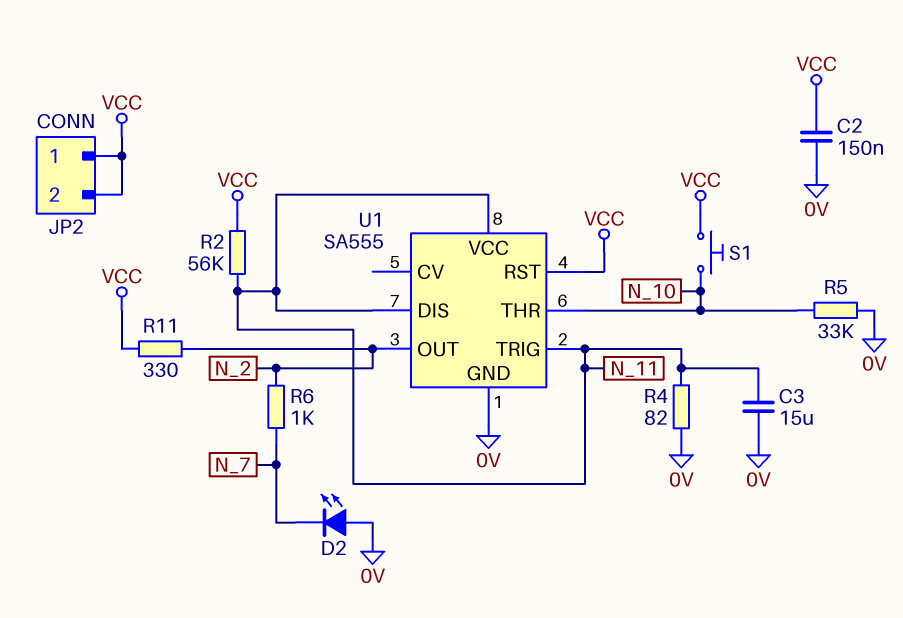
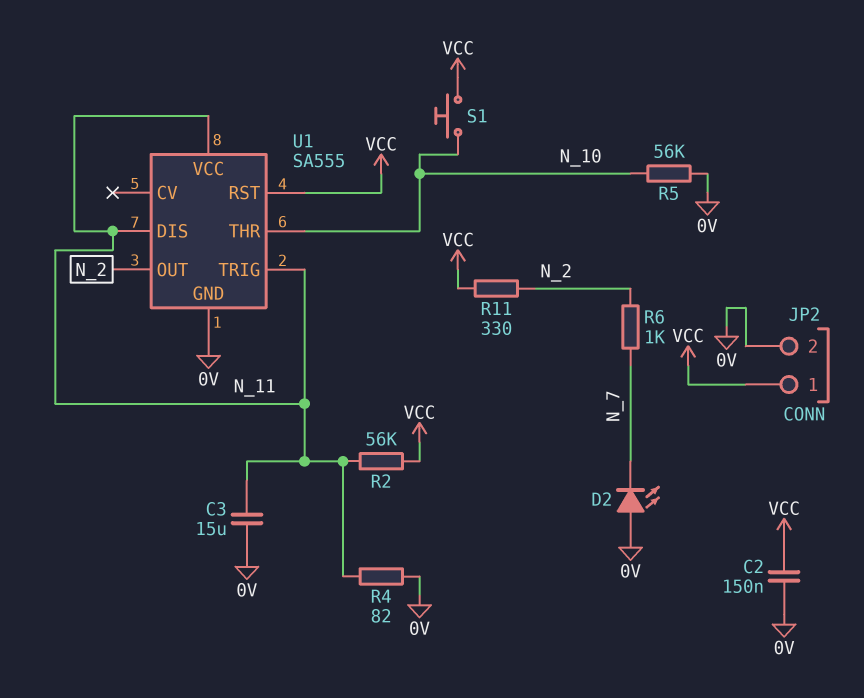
JP2 pin 2: VCC -> 0V
R5: 33k (0V, N_10) -> 56k (0V, N_10)

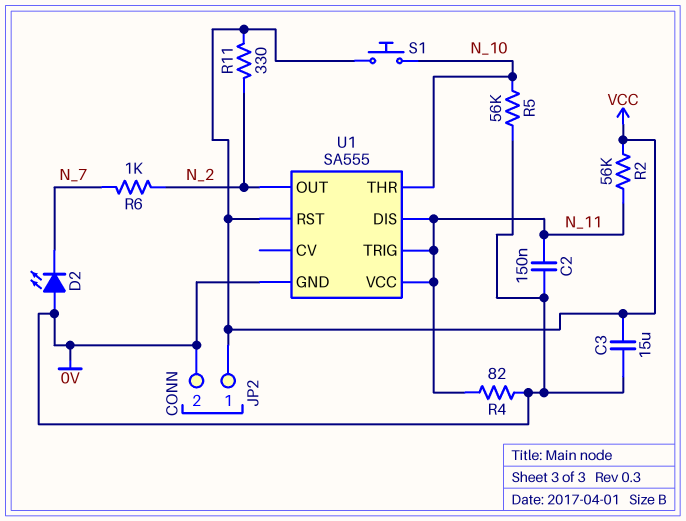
C2: 150nF (0V, VCC) -> 150nF (0V, N_11)
C3: 15uF (0V, N_11) -> 15uF (0V, VCC)

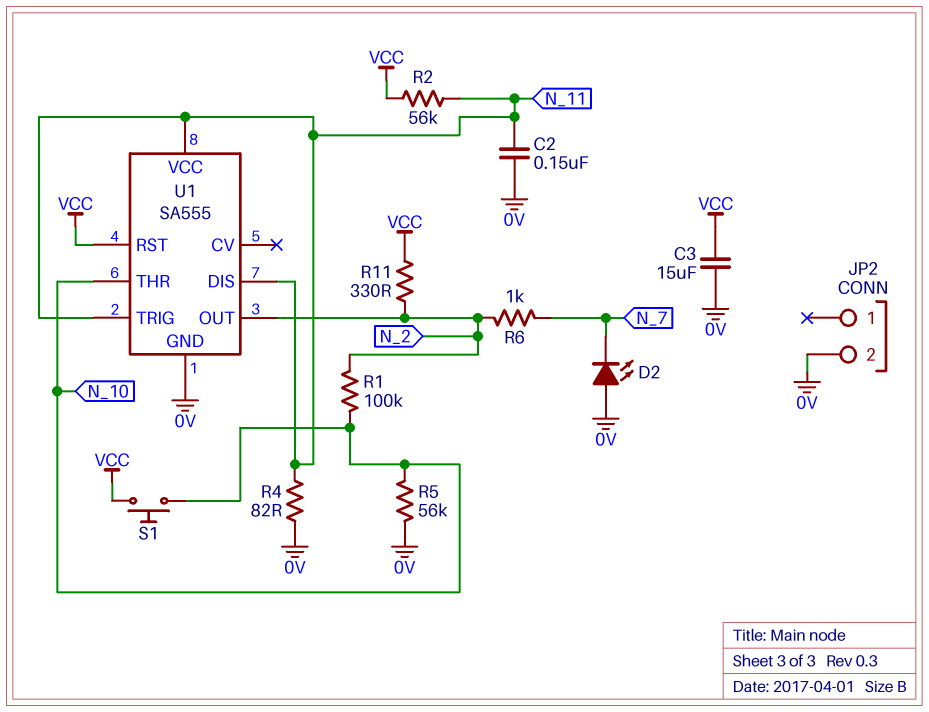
JP2 pin 1: VCC -> none
R1: none -> 100k (N_2, N_10)

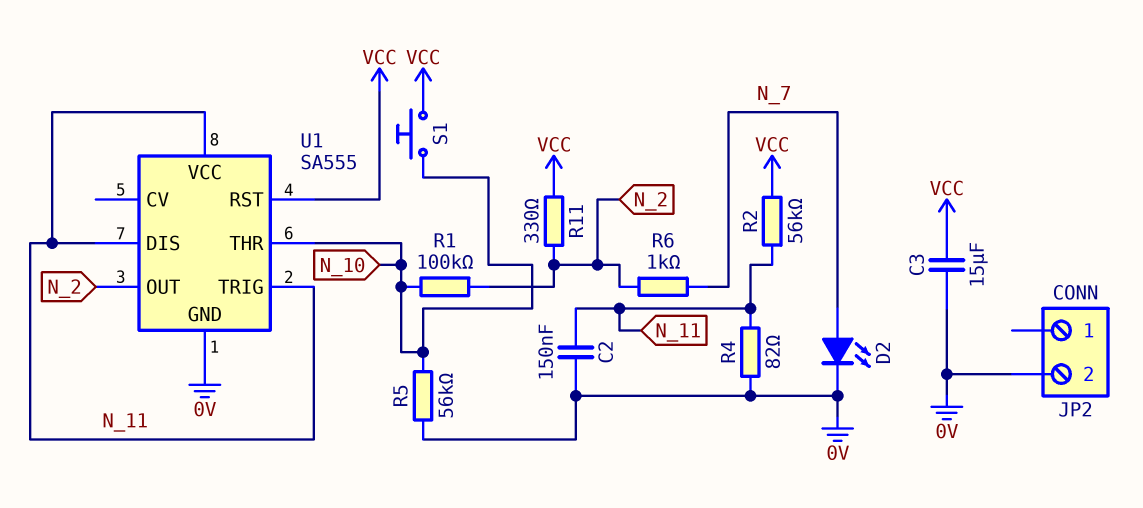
D2: LED (A 0V, K N_7) -> LED (A N_7, K 0V)

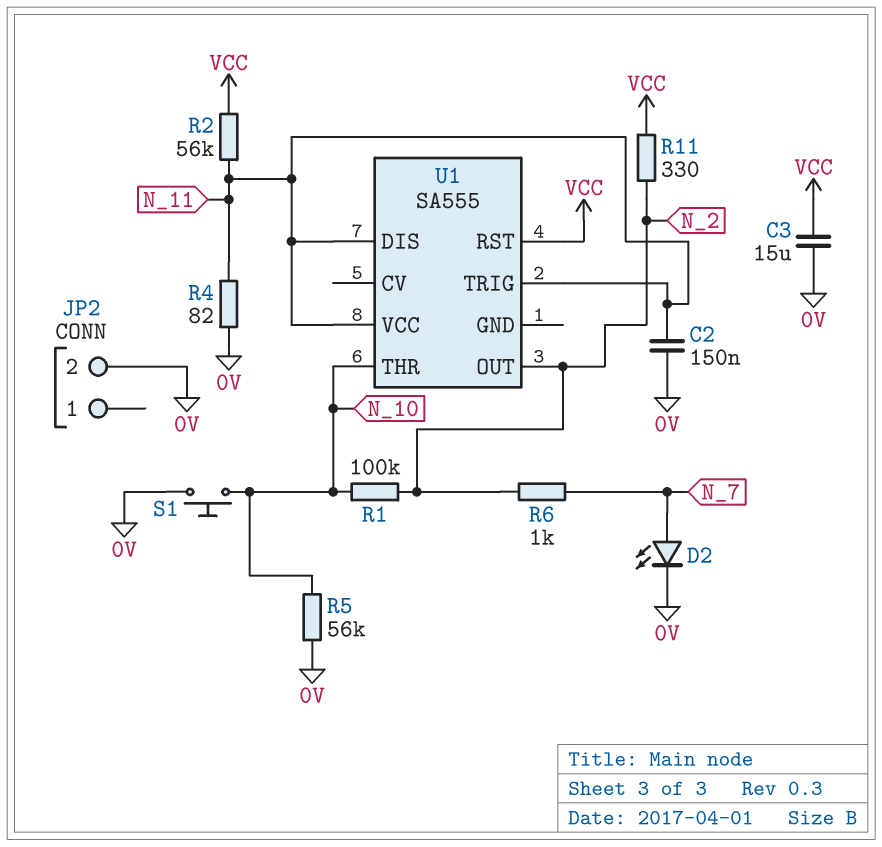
S1: button (N_10, VCC) -> button (0V, N_10)
U1 pin GND: 0V -> none

